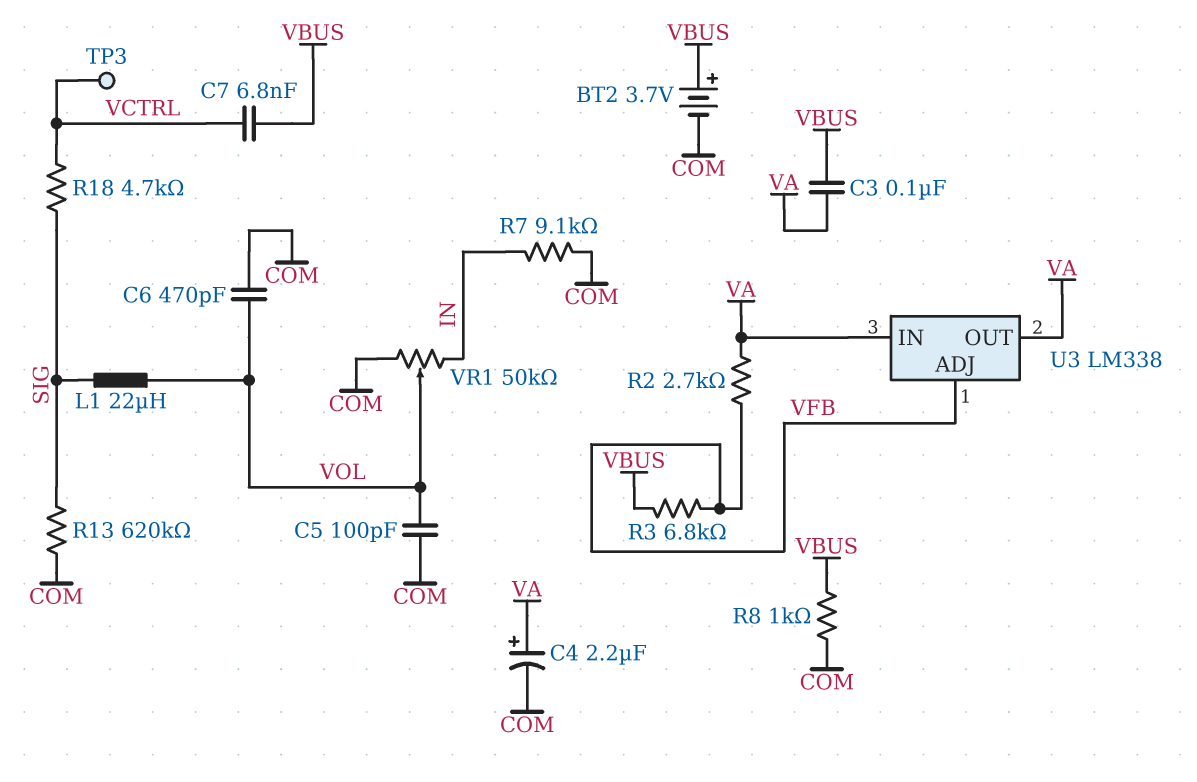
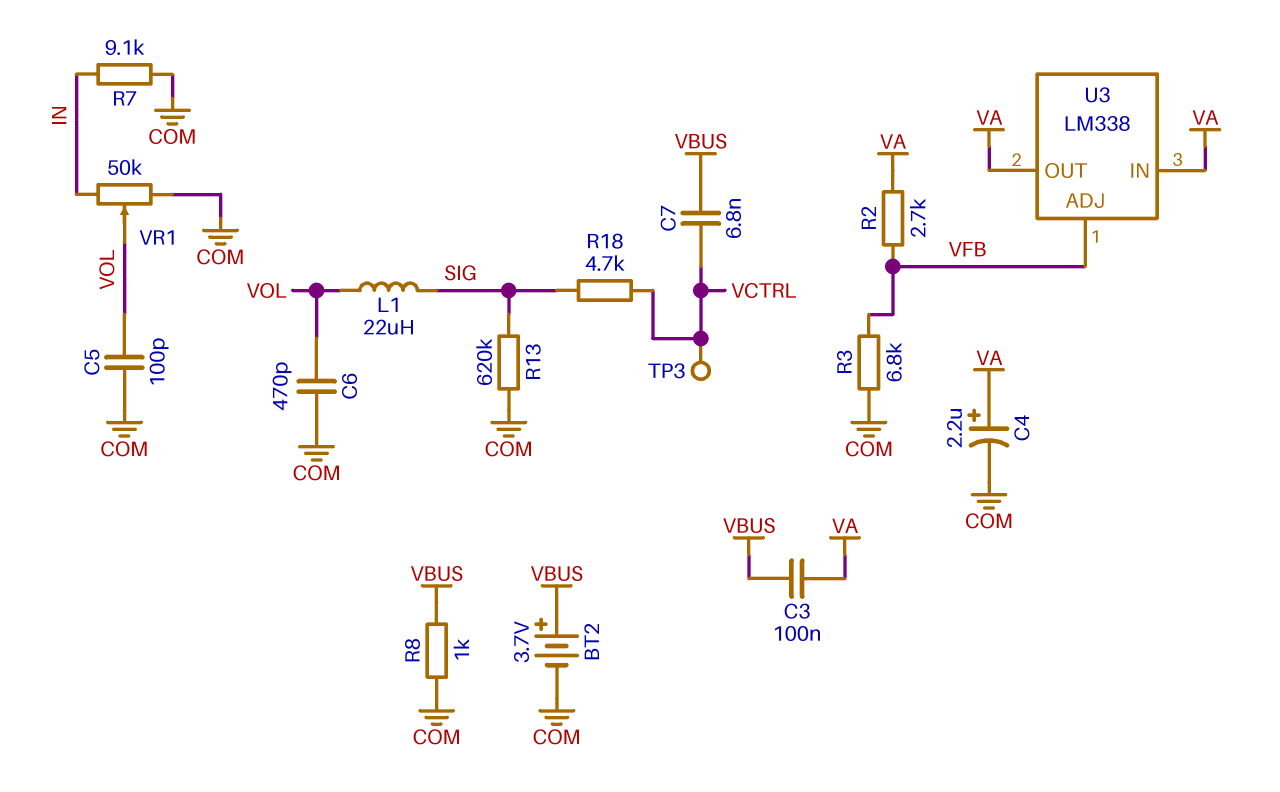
R3: 6.8k (VBUS, VFB) -> 6.8k (COM, VFB)

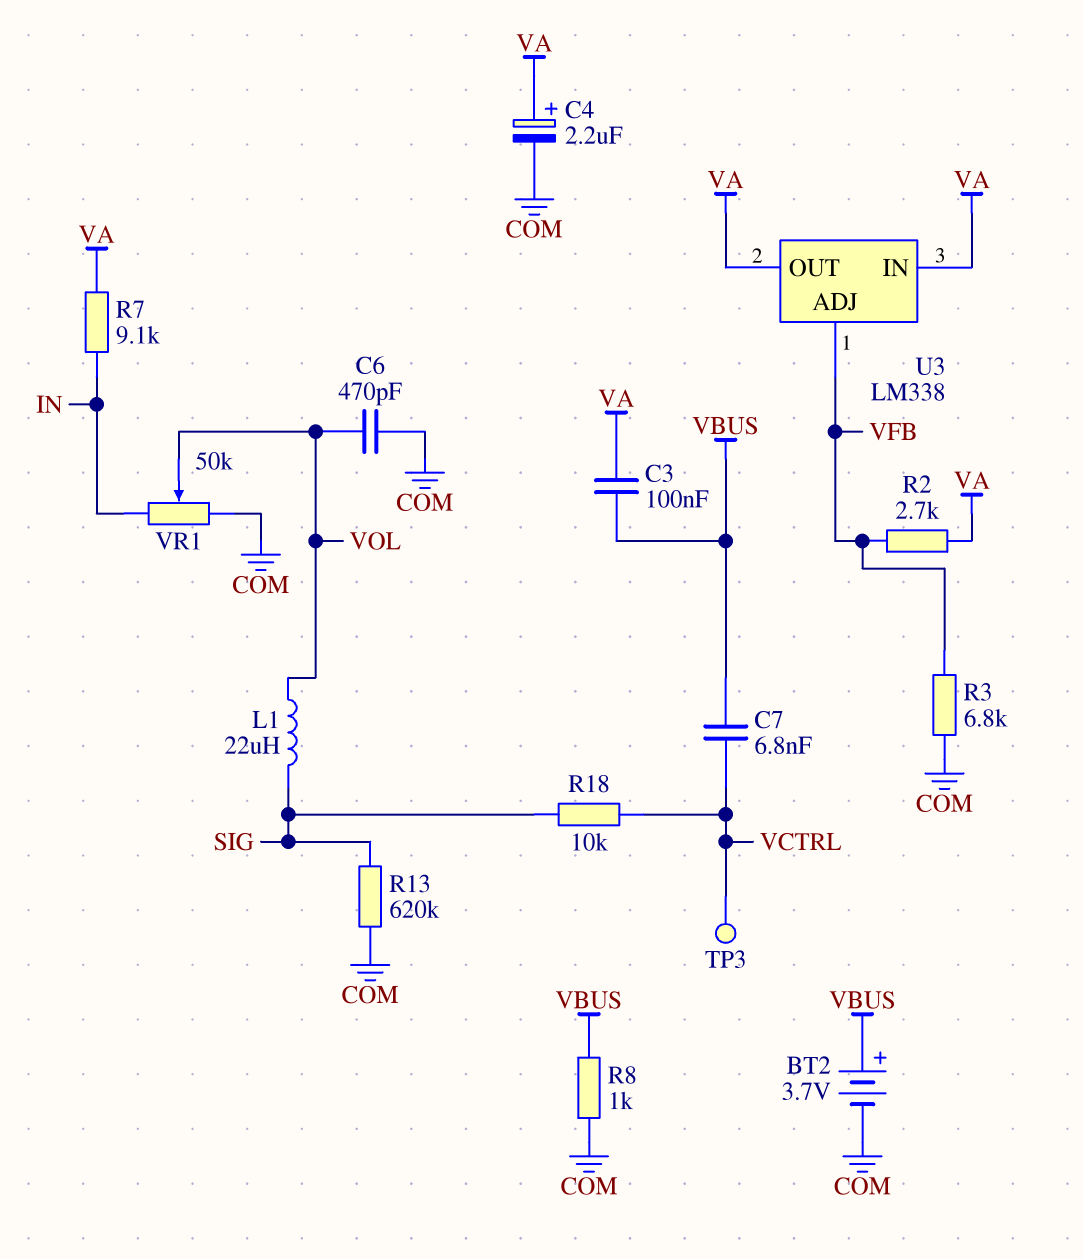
C5: 100pF (COM, VOL) -> none
R7: 9.1k (COM, IN) -> 9.1k (IN, VA)
R18: 4.7k (SIG, VCTRL) -> 10k (SIG, VCTRL)

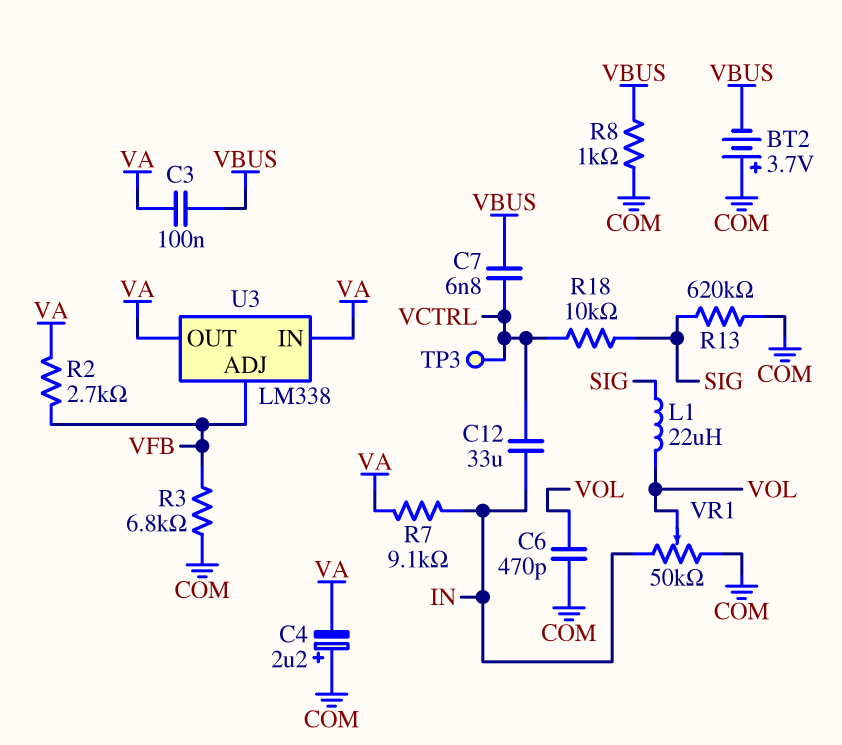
BT2: 3.7V (plus VBUS, minus COM) -> 3.7V (plus COM, minus VBUS)
C4: 2.2uF (plus VA, minus COM) -> 2.2uF (plus COM, minus VA)
C12: none -> 33uF (IN, VCTRL)

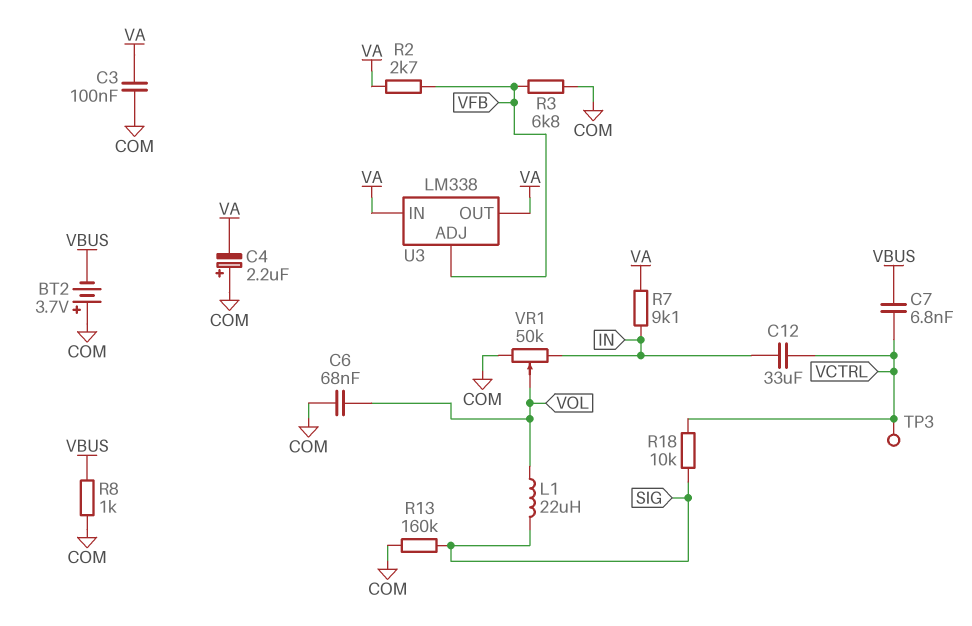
C3: 100nF (VA, VBUS) -> 100nF (COM, VA)
C6: 470pF (COM, VOL) -> 68nF (COM, VOL)
R13: 620k (COM, SIG) -> 160k (COM, SIG)

